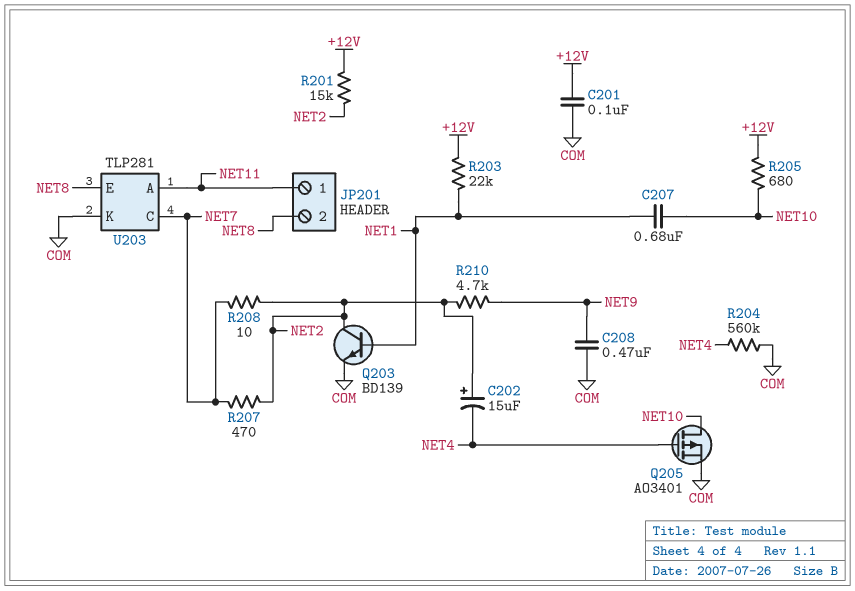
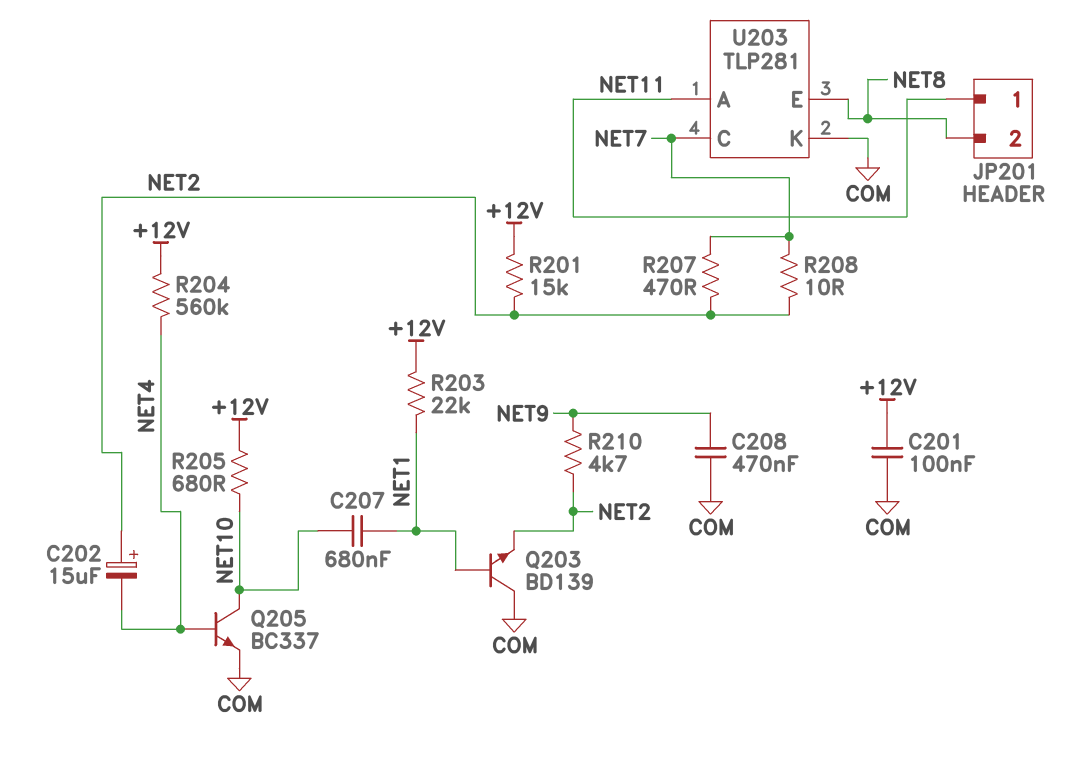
Q203: NPN BD139 (B NET1, C NET2, E COM) -> NPN BD139 (B NET1, C COM, E NET2)
Q205: PMOS AO3401 (G NET4, D NET10, S COM) -> NPN BC337 (B NET4, C NET10, E COM)
R204: 560k (COM, NET4) -> 560k (+12V, NET4)

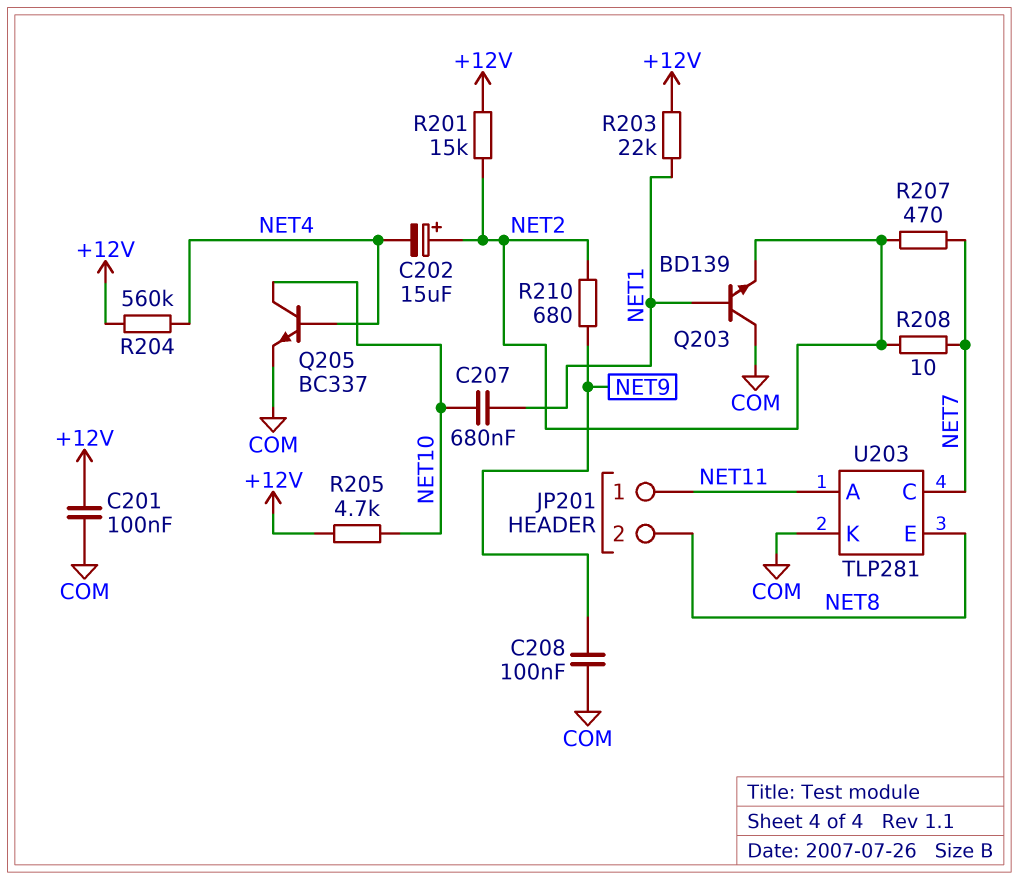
C208: 470nF (COM, NET9) -> 100nF (COM, NET9)
R205: 680 (+12V, NET10) -> 4.7k (+12V, NET10)
R210: 4.7k (NET2, NET9) -> 680 (NET2, NET9)

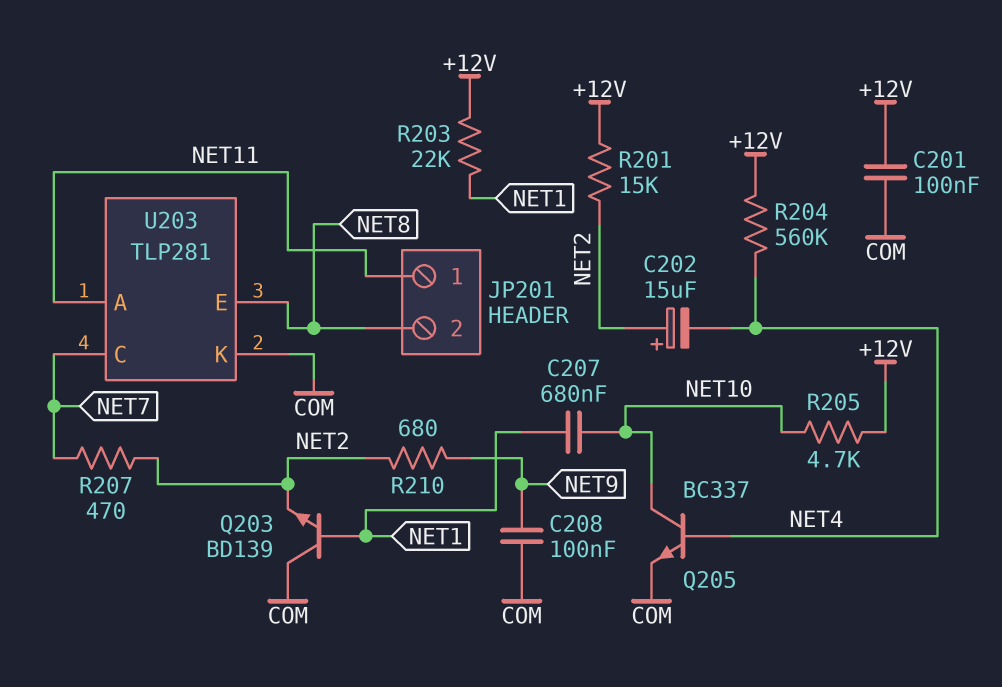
R208: 10 (NET2, NET7) -> none

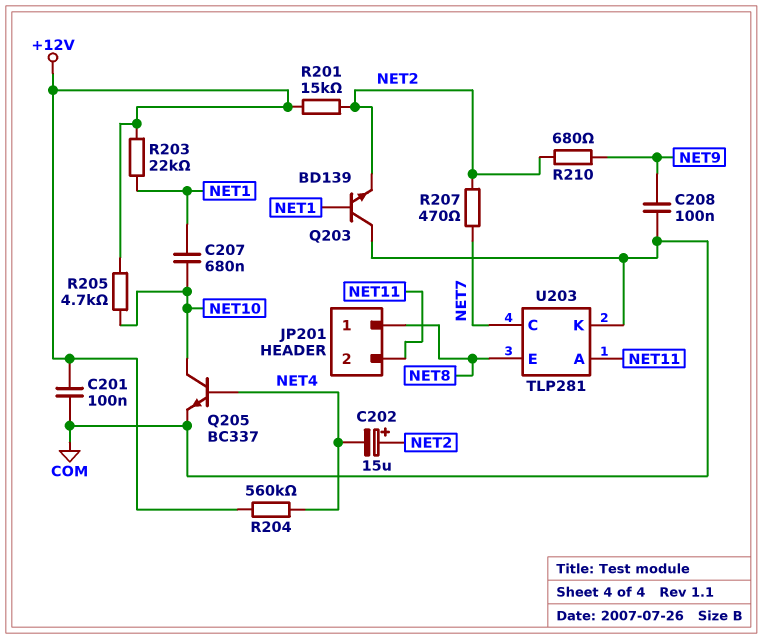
JP201 pin 1: NET11 -> NET8
JP201 pin 2: NET8 -> NET11

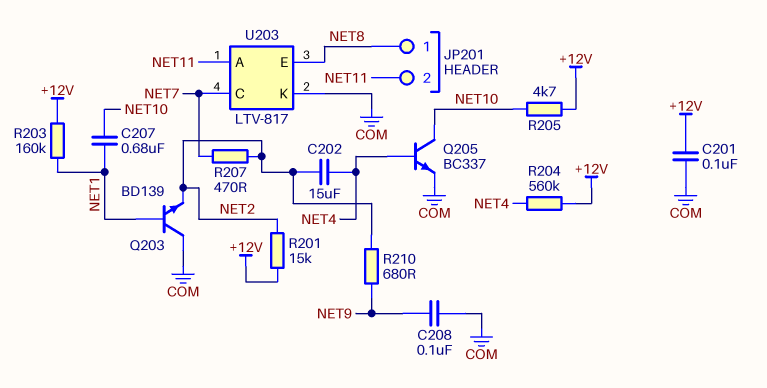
C202: 15uF (plus NET2, minus NET4) -> 15uF (NET2, NET4)
R203: 22k (+12V, NET1) -> 160k (+12V, NET1)
U203: TLP281 -> LTV-817

